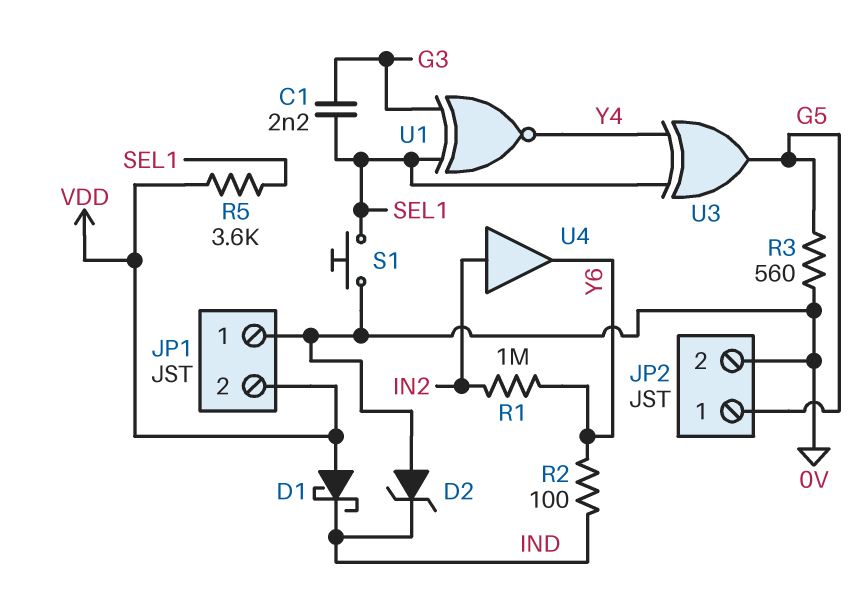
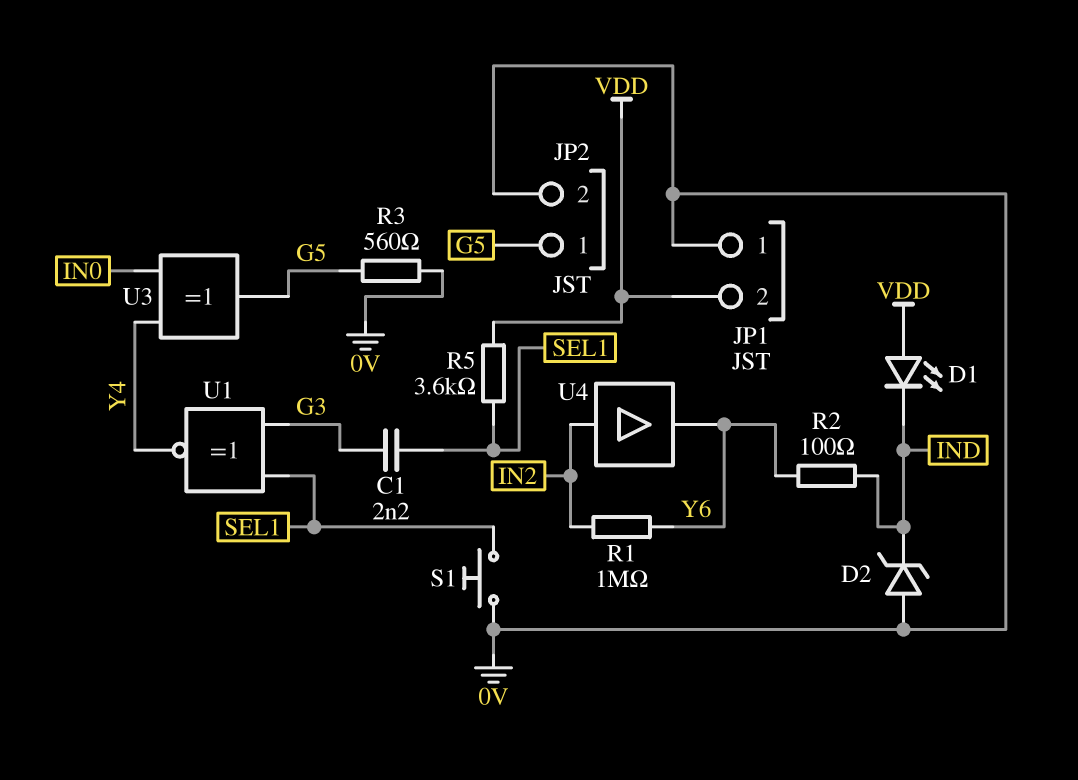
D1: schottky (A VDD, K IND) -> LED (A VDD, K IND)
U3: XOR (in SEL1, in Y4, out G5) -> XOR (in IN0, in Y4, out G5)

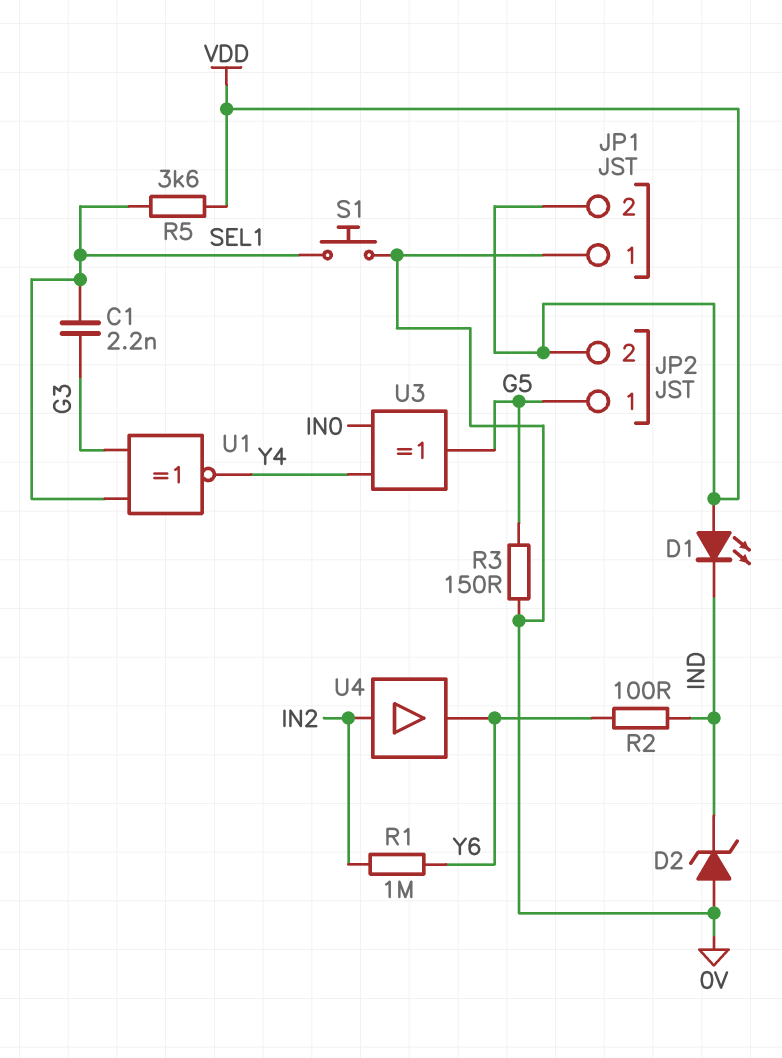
JP2 pin 2: 0V -> VDD
R3: 560 (0V, G5) -> 150 (0V, G5)

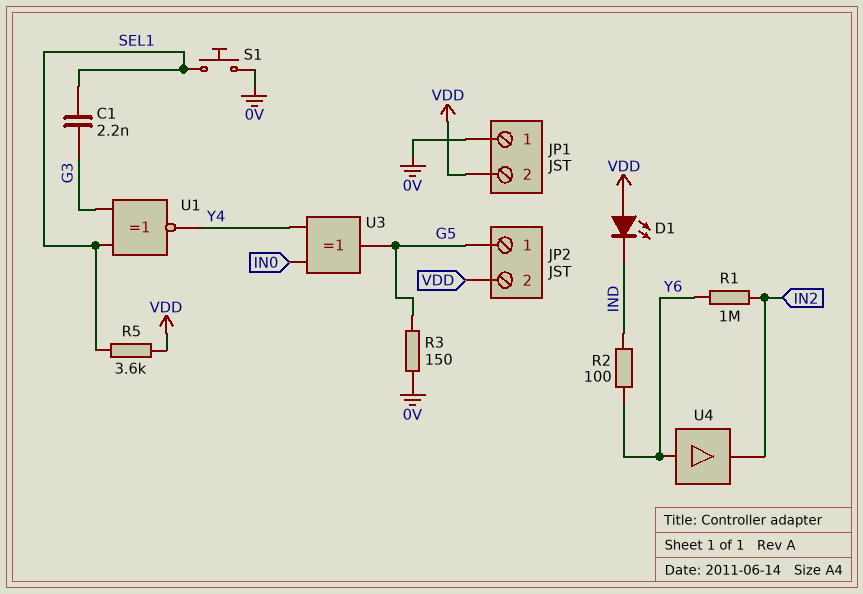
D2: zener (A 0V, K IND) -> none
U4: buffer (in IN2, out Y6) -> buffer (in Y6, out IN2)

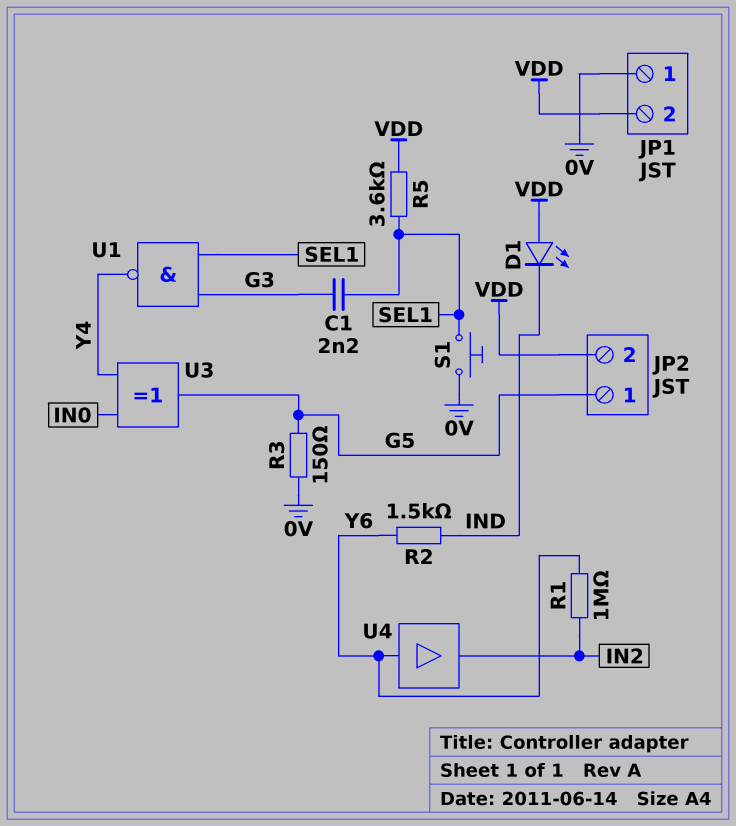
R2: 100 (IND, Y6) -> 1.5k (IND, Y6)
U1: XNOR (in G3, in SEL1, out Y4) -> NAND (in G3, in SEL1, out Y4)

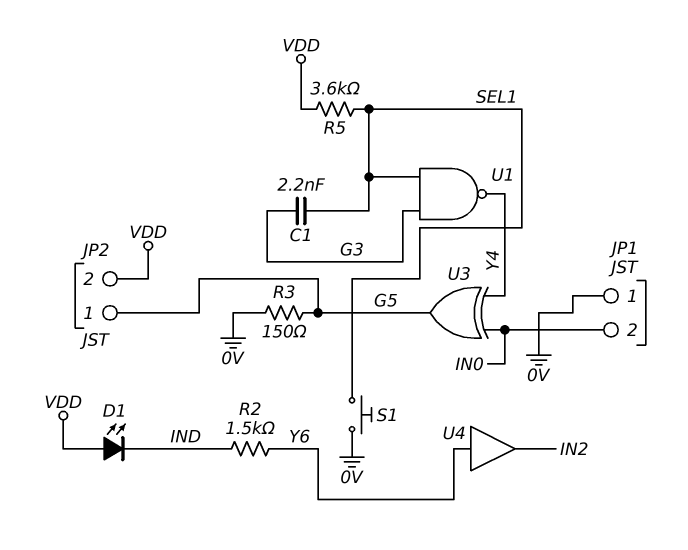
JP1 pin 2: VDD -> IN0
R1: 1M (IN2, Y6) -> none

